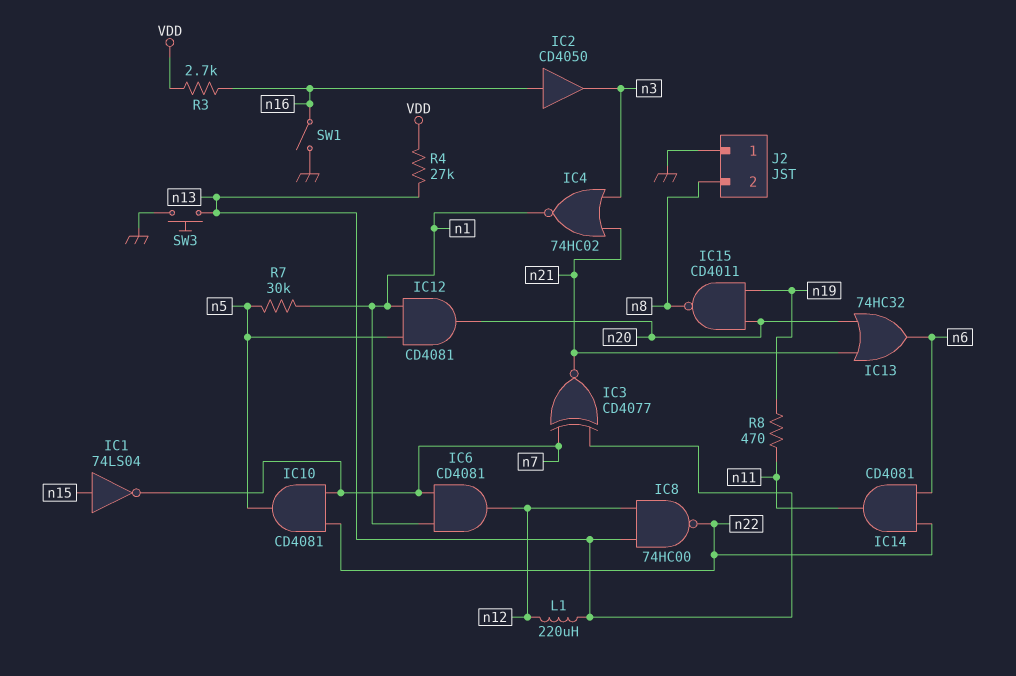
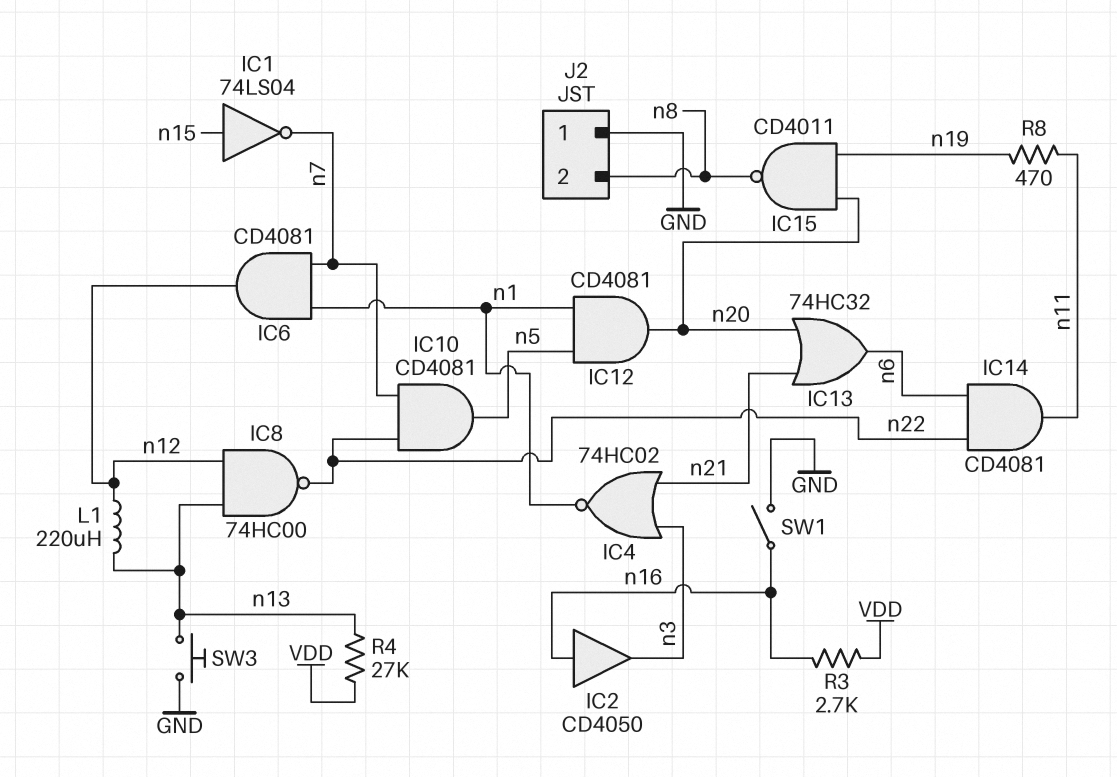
IC3: XNOR CD4077 (in n7, in n13, out n21) -> none
R7: 30k (n1, n5) -> none

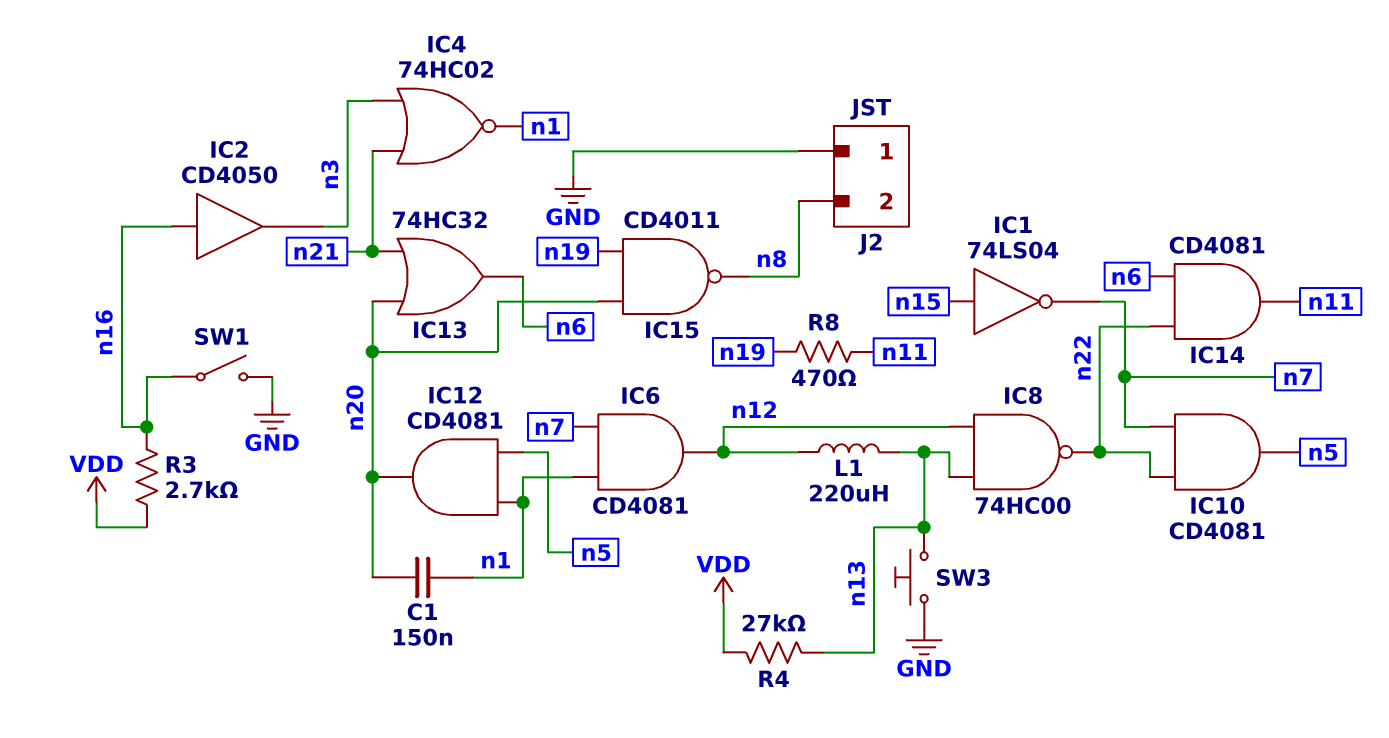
C1: none -> 150nF (n1, n20)

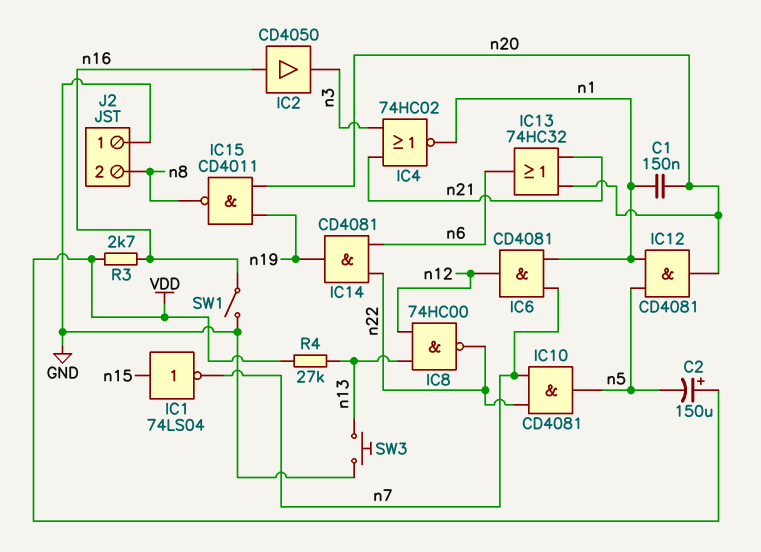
C2: none -> 150uF (plus VDD, minus n5)
IC14: AND CD4081 (in n6, in n22, out n11) -> AND CD4081 (in n6, in n22, out n19)
L1: 220uH (n12, n13) -> none
R8: 470 (n11, n19) -> none

